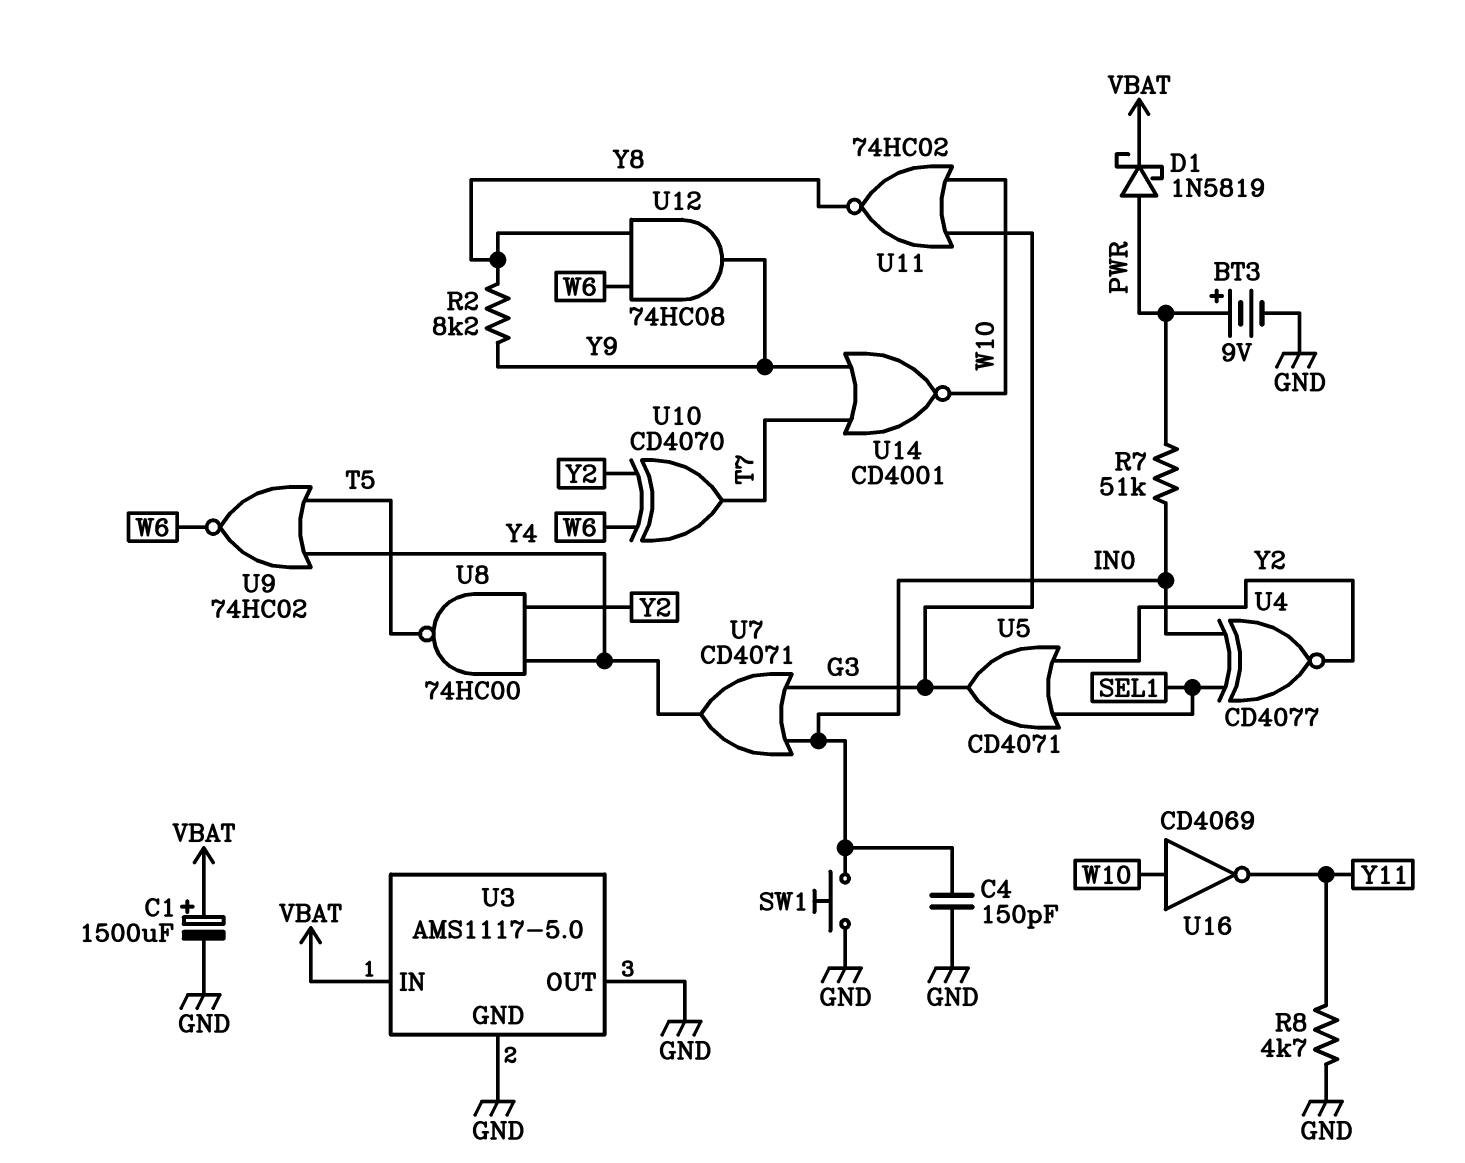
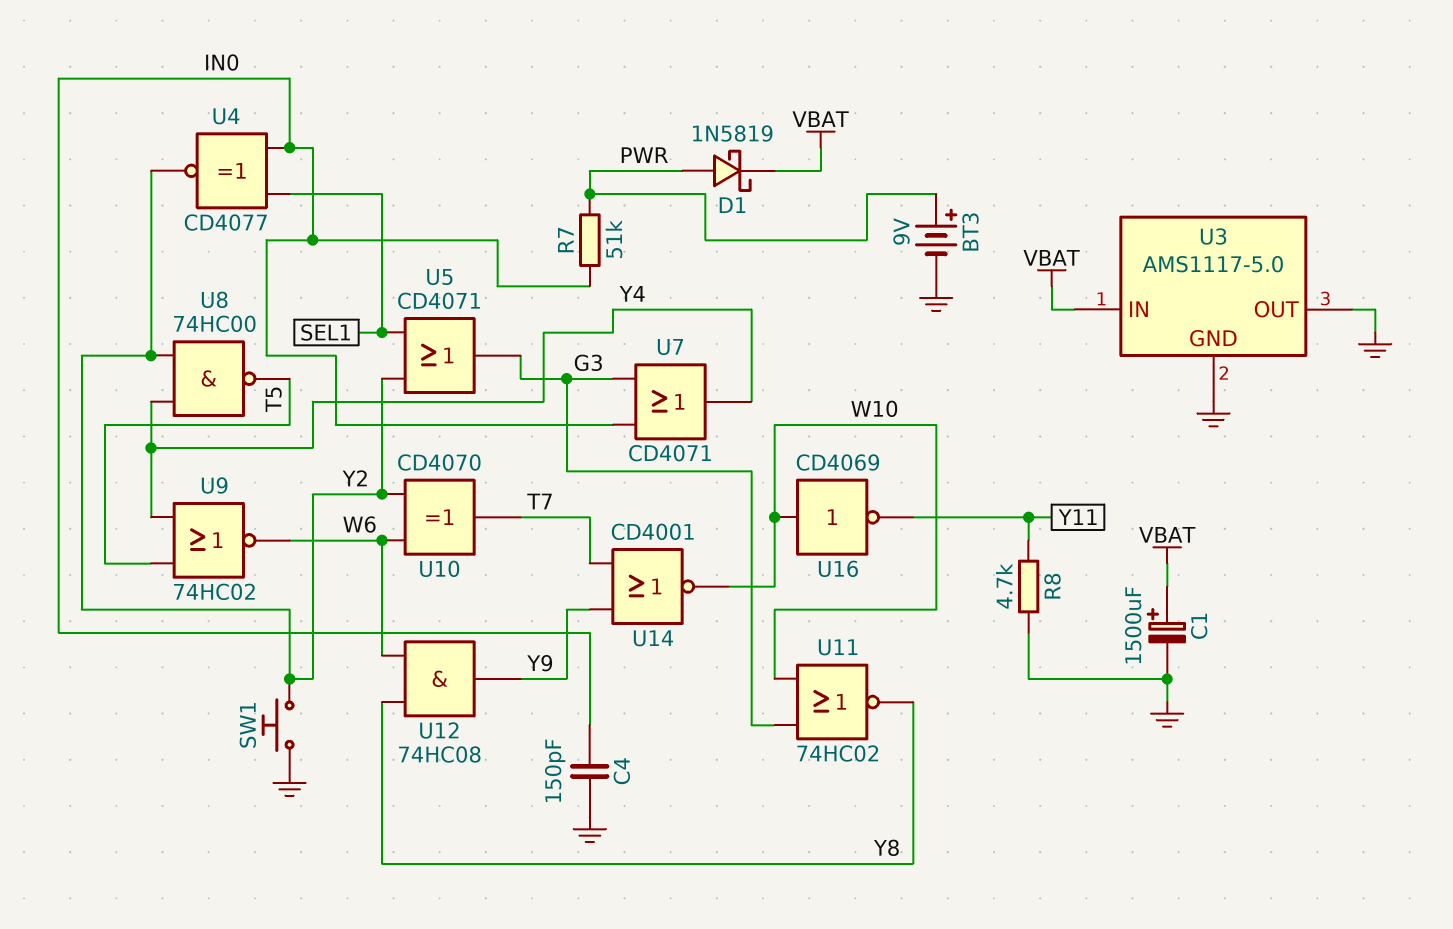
R2: 8.2k (Y8, Y9) -> none
SW1: button (GND, IN0) -> button (GND, Y2)

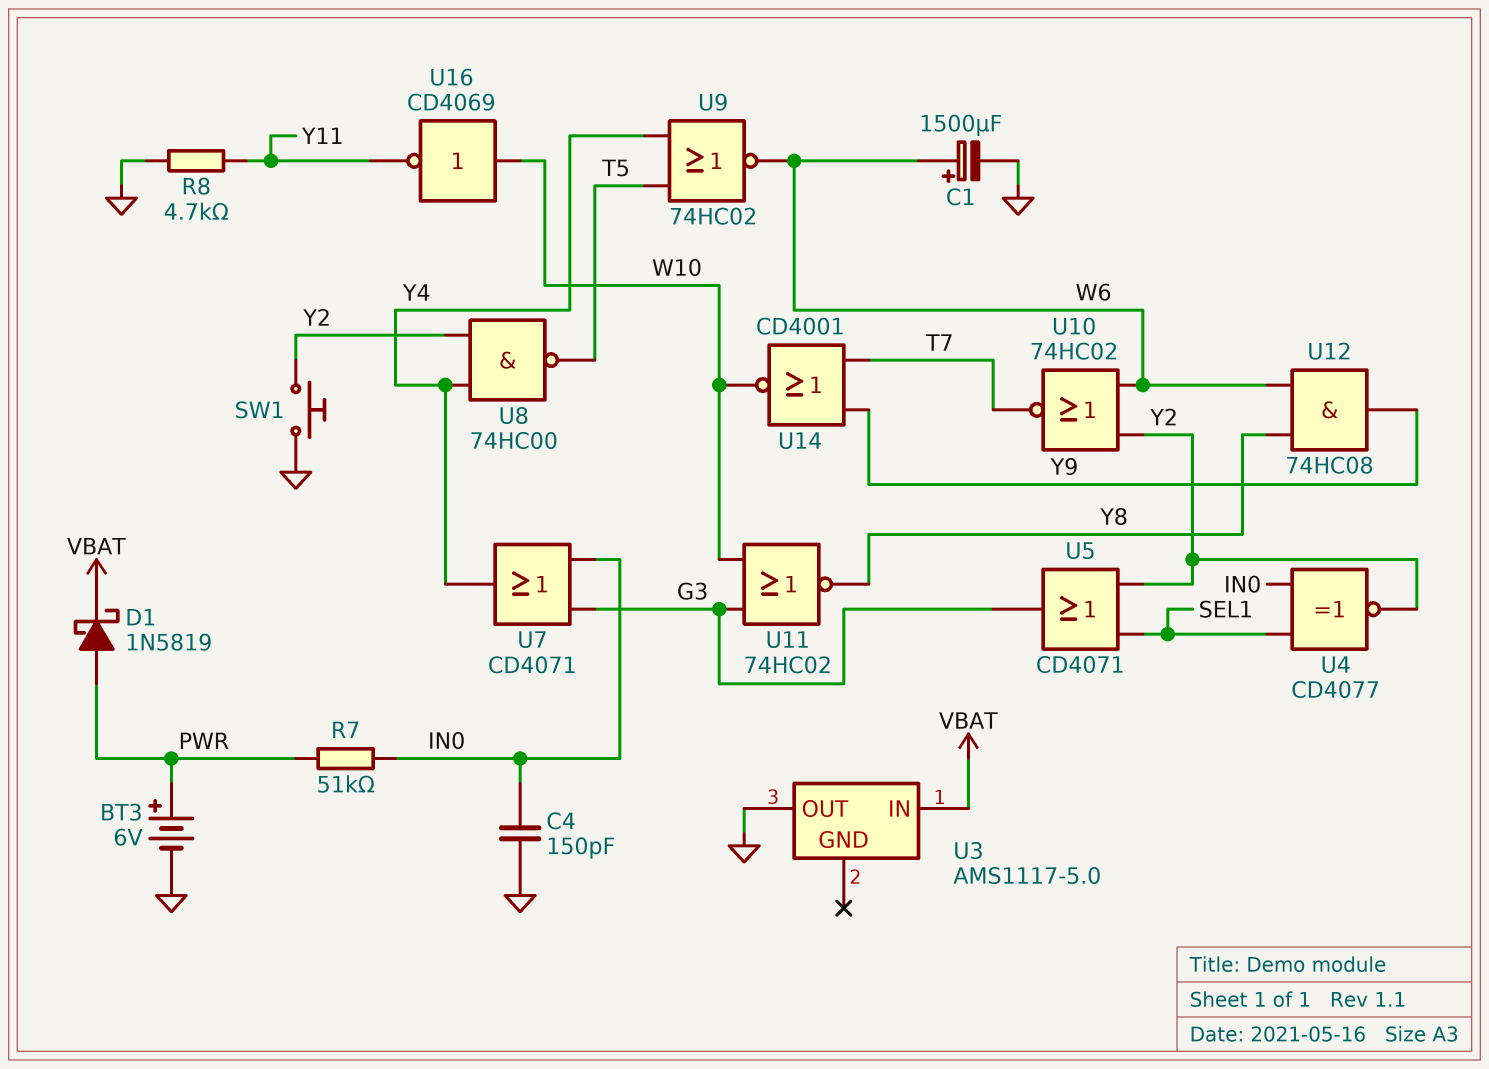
BT3: 9V (plus PWR, minus GND) -> 6V (plus PWR, minus GND)
C1: 1500uF (plus VBAT, minus GND) -> 1500uF (plus W6, minus GND)
U3 pin GND: GND -> none
U10: XOR CD4070 (in W6, in Y2, out T7) -> NOR 74HC02 (in W6, in Y2, out T7)

